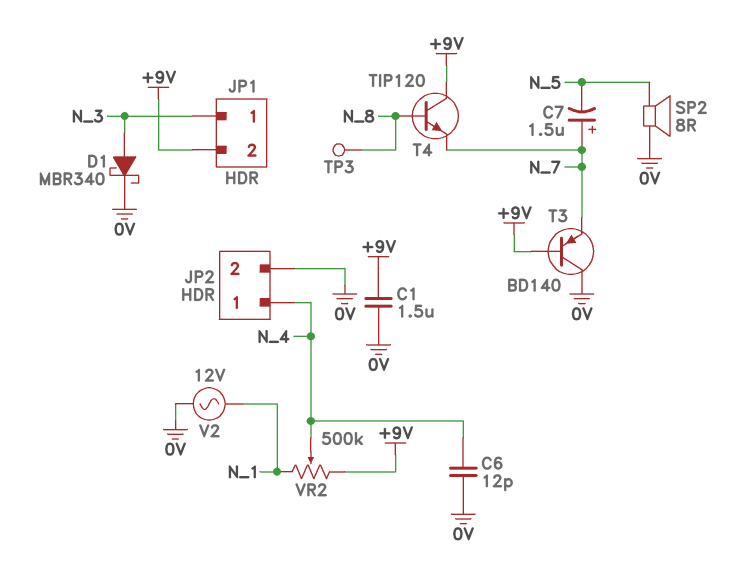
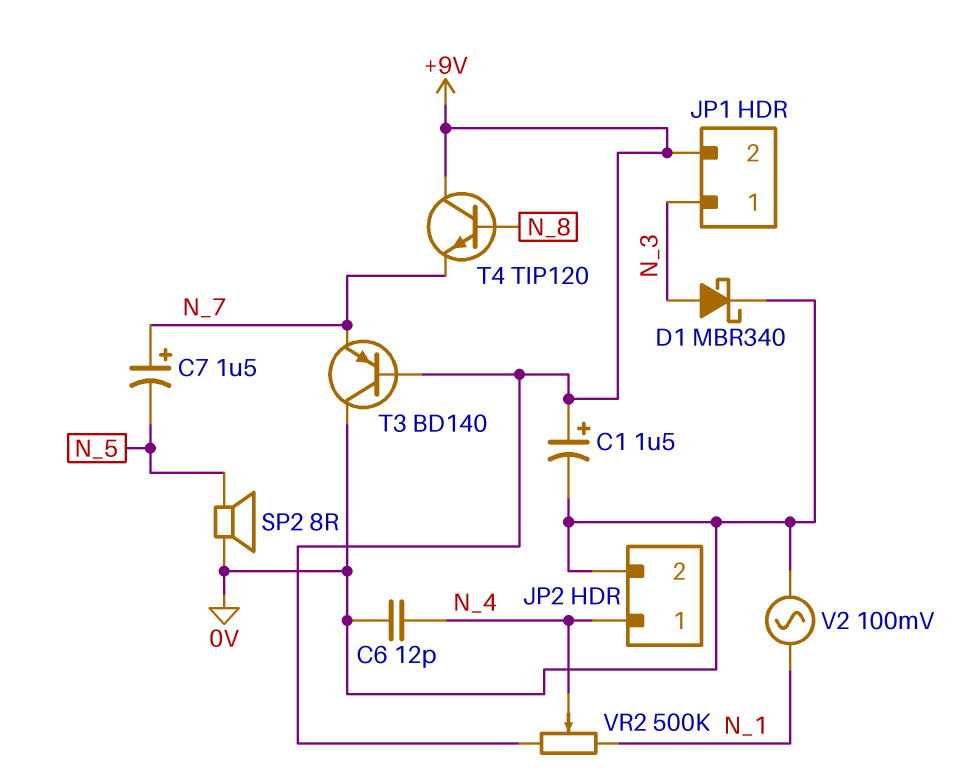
C1: 1.5uF (+9V, 0V) -> 1.5uF (plus +9V, minus 0V)
TP3: test point (N_8) -> none
V2: AC 12V (0V, N_1) -> AC 100mV (0V, N_1)

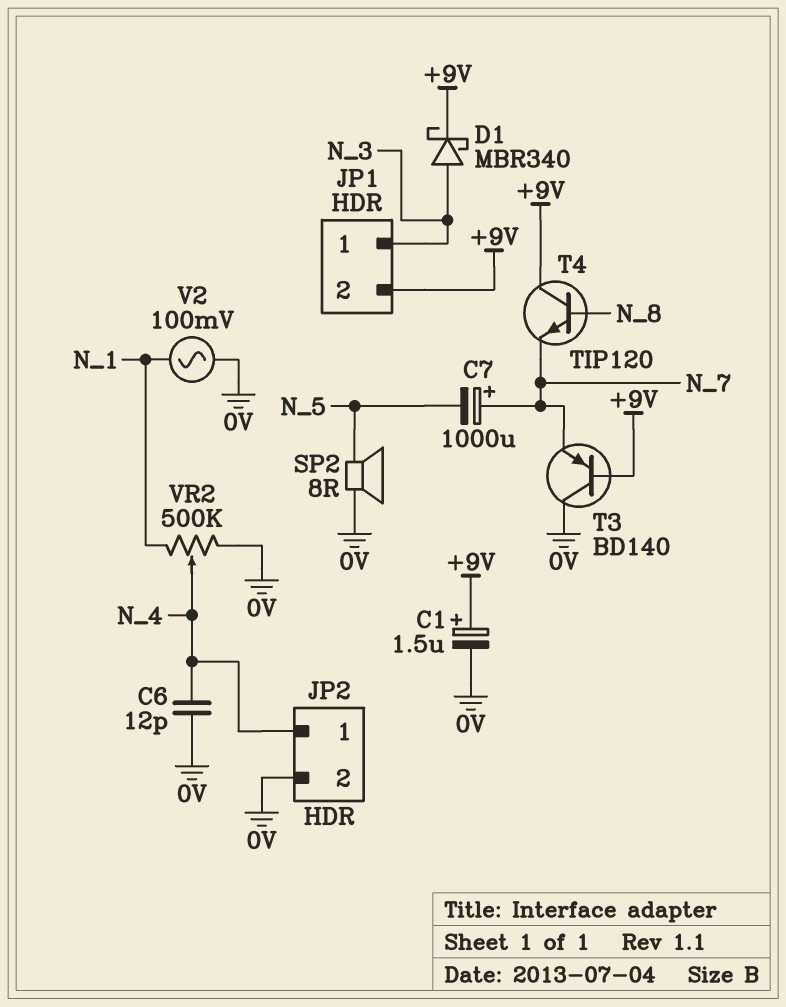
C7: 1.5uF (plus N_7, minus N_5) -> 1000uF (plus N_7, minus N_5)
D1: schottky MBR340 (A N_3, K 0V) -> schottky MBR340 (A N_3, K +9V)
VR2: 500k (+9V, N_1, wiper N_4) -> 500k (0V, N_1, wiper N_4)

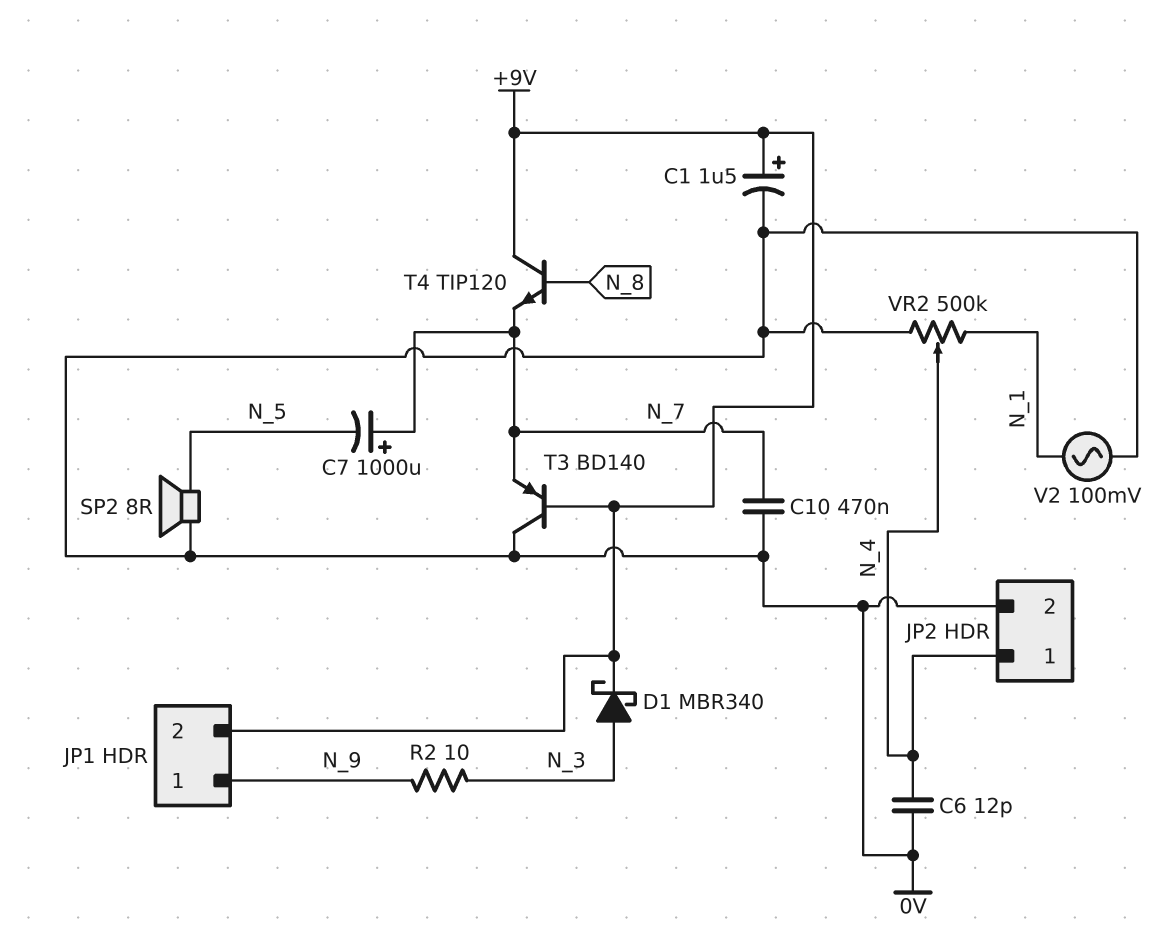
C10: none -> 470nF (0V, N_7)
JP1 pin 1: N_3 -> N_9
R2: none -> 10 (N_3, N_9)

